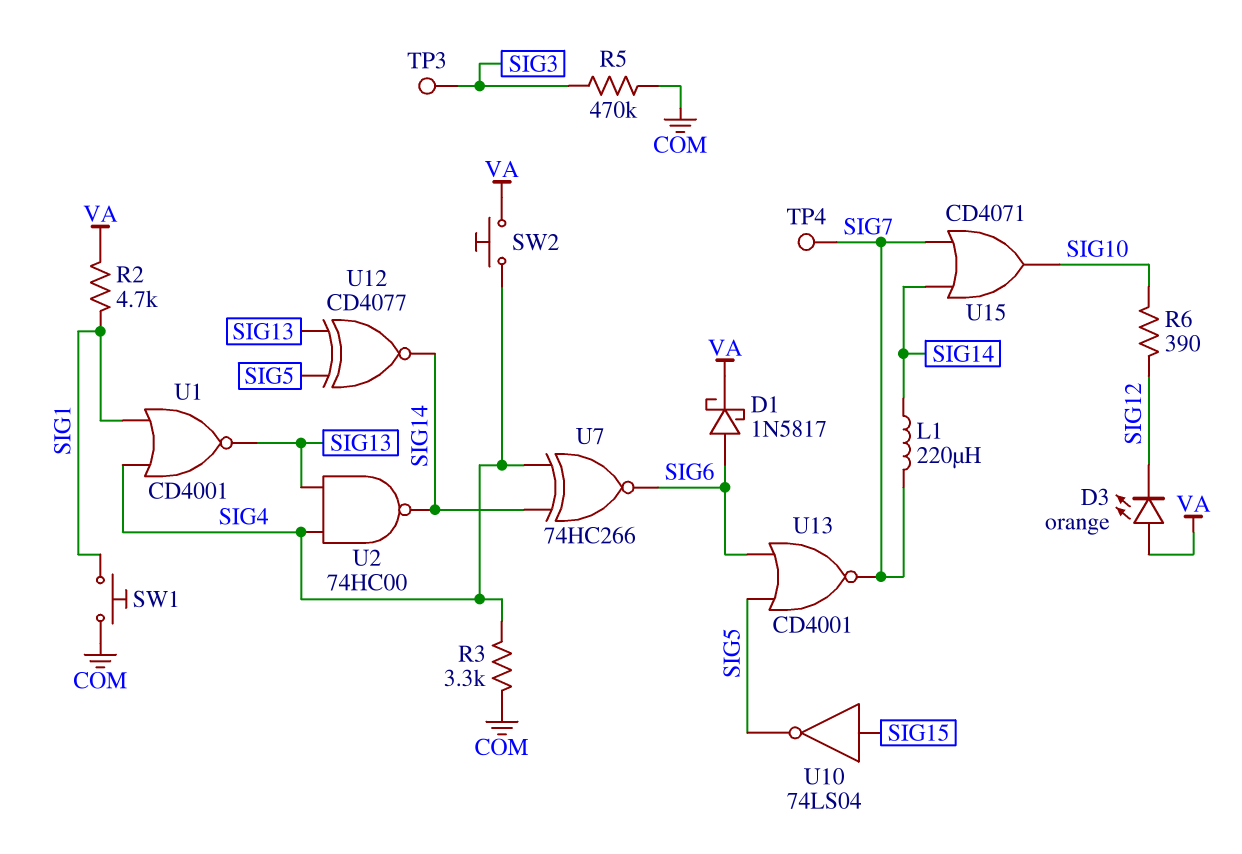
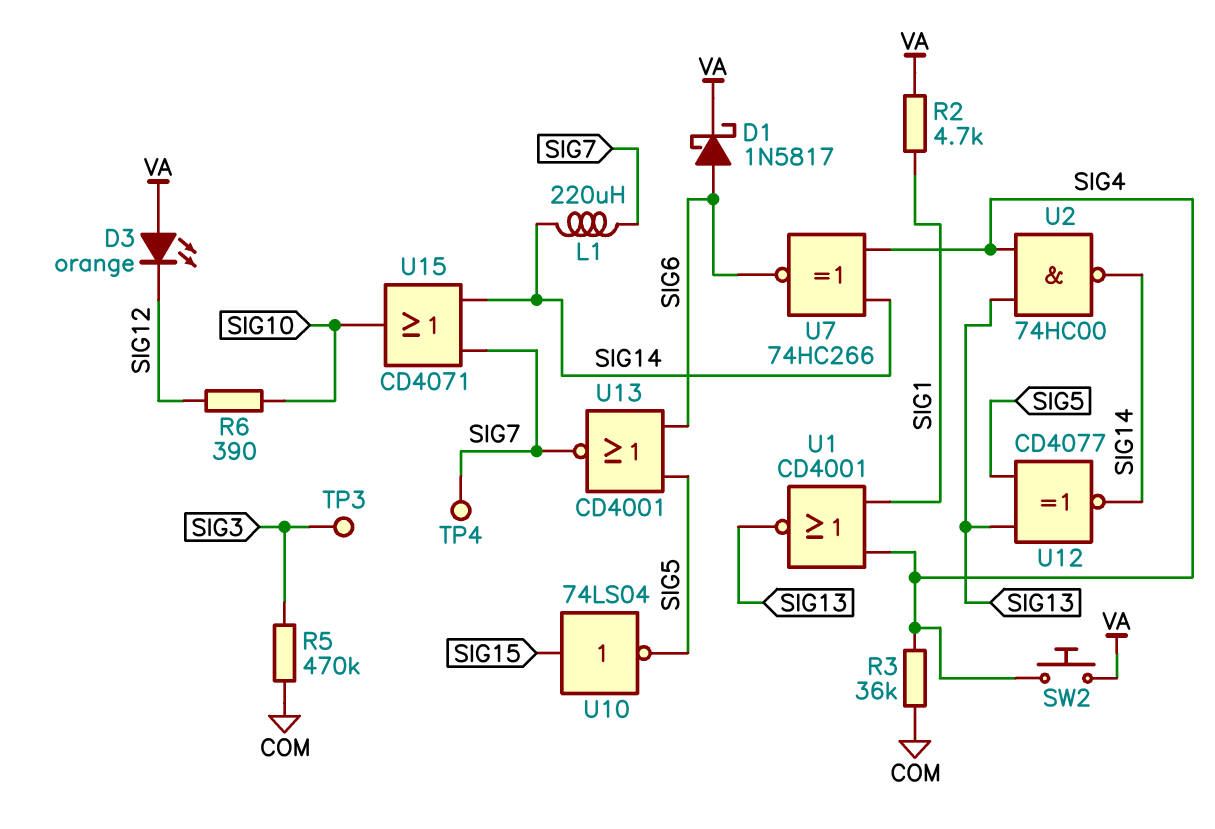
R3: 3.3k (COM, SIG4) -> 36k (COM, SIG4)
SW1: button (COM, SIG1) -> none

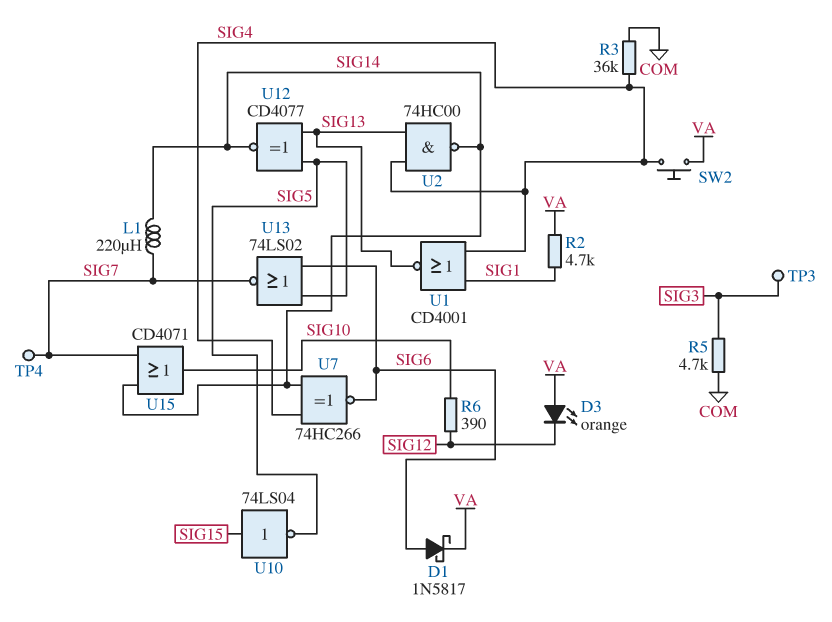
R5: 470k (COM, SIG3) -> 4.7k (COM, SIG3)
U13: NOR CD4001 (in SIG5, in SIG6, out SIG7) -> NOR 74LS02 (in SIG5, in SIG6, out SIG7)

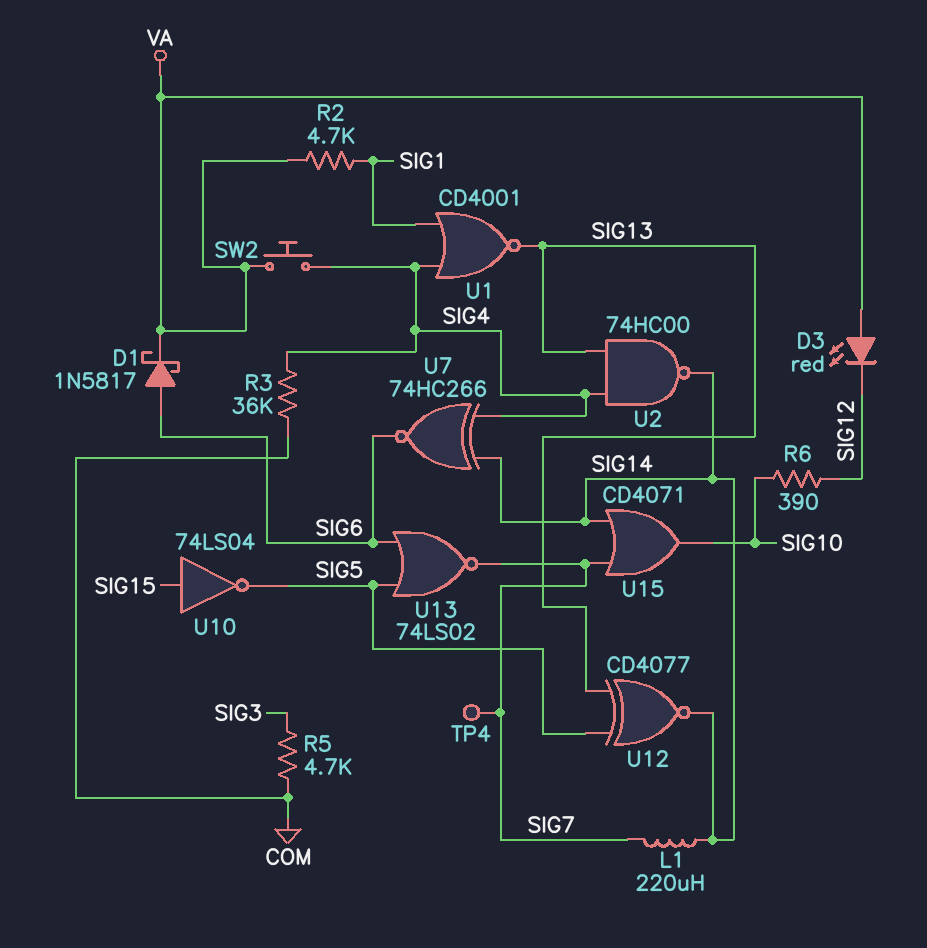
D3: LED orange (A VA, K SIG12) -> LED red (A VA, K SIG12)
TP3: test point (SIG3) -> none

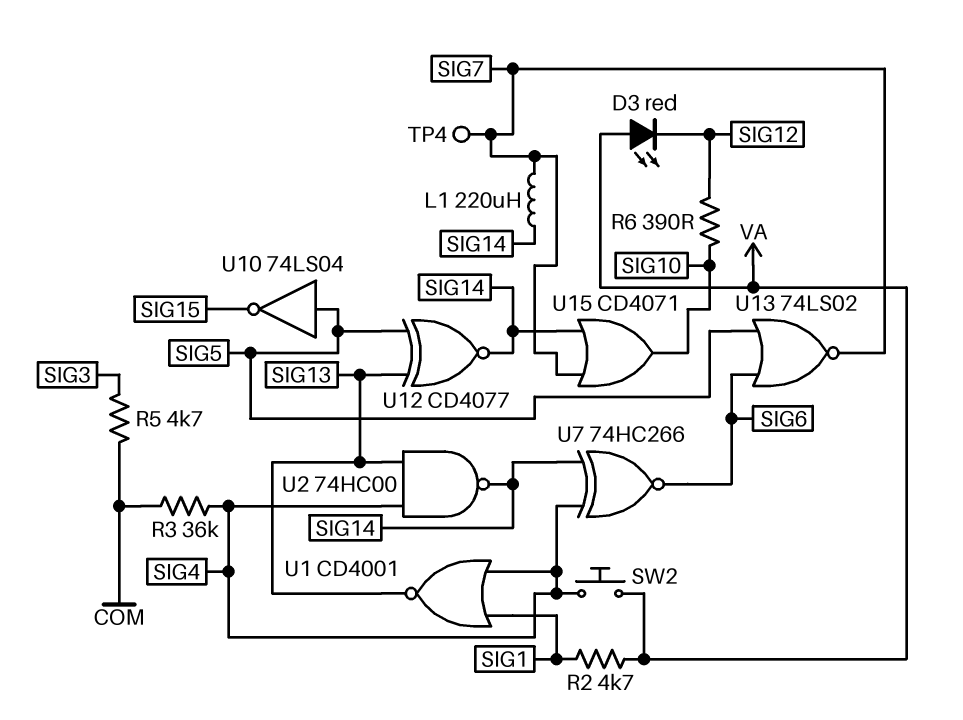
D1: schottky 1N5817 (A SIG6, K VA) -> none
U10: NOT 74LS04 (in SIG15, out SIG5) -> NOT 74LS04 (in SIG5, out SIG15)

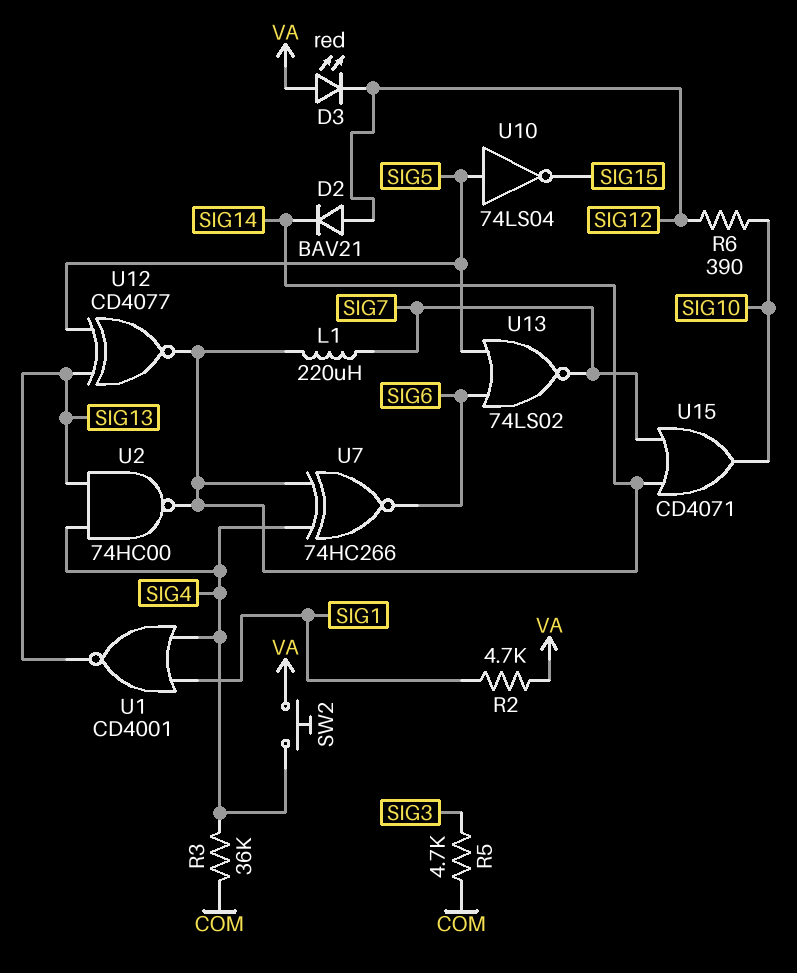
D2: none -> diode BAV21 (A SIG12, K SIG14)
TP4: test point (SIG7) -> none

